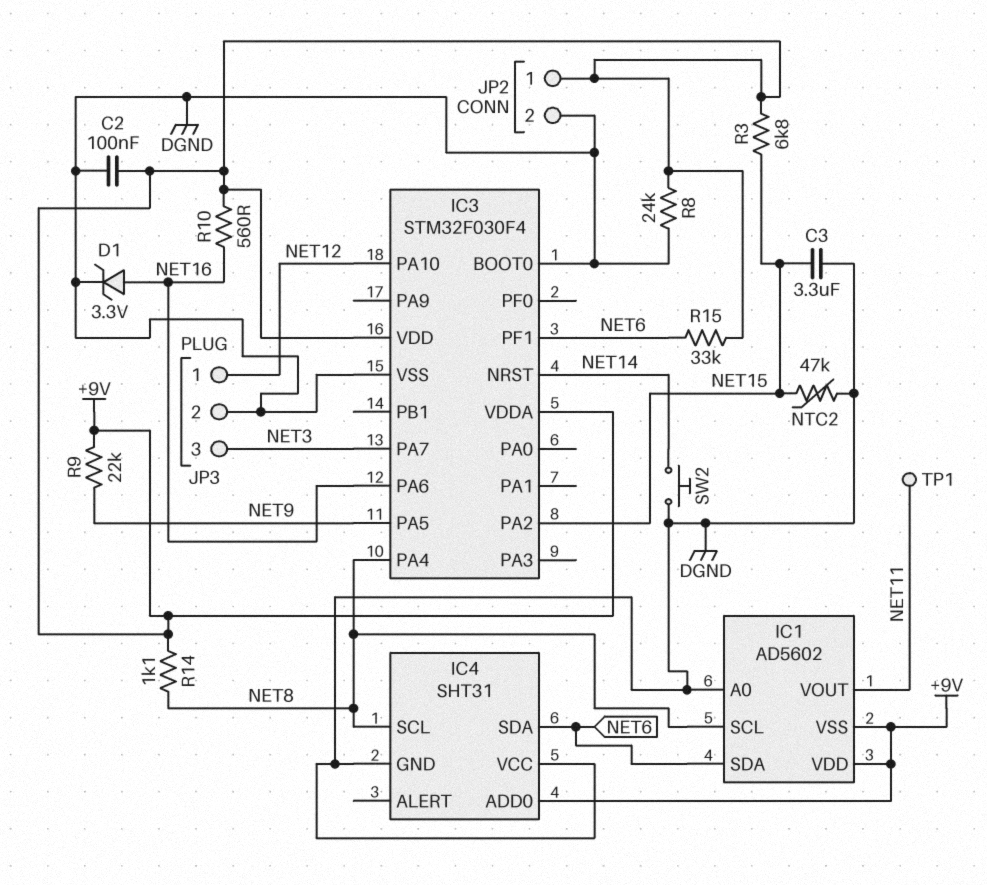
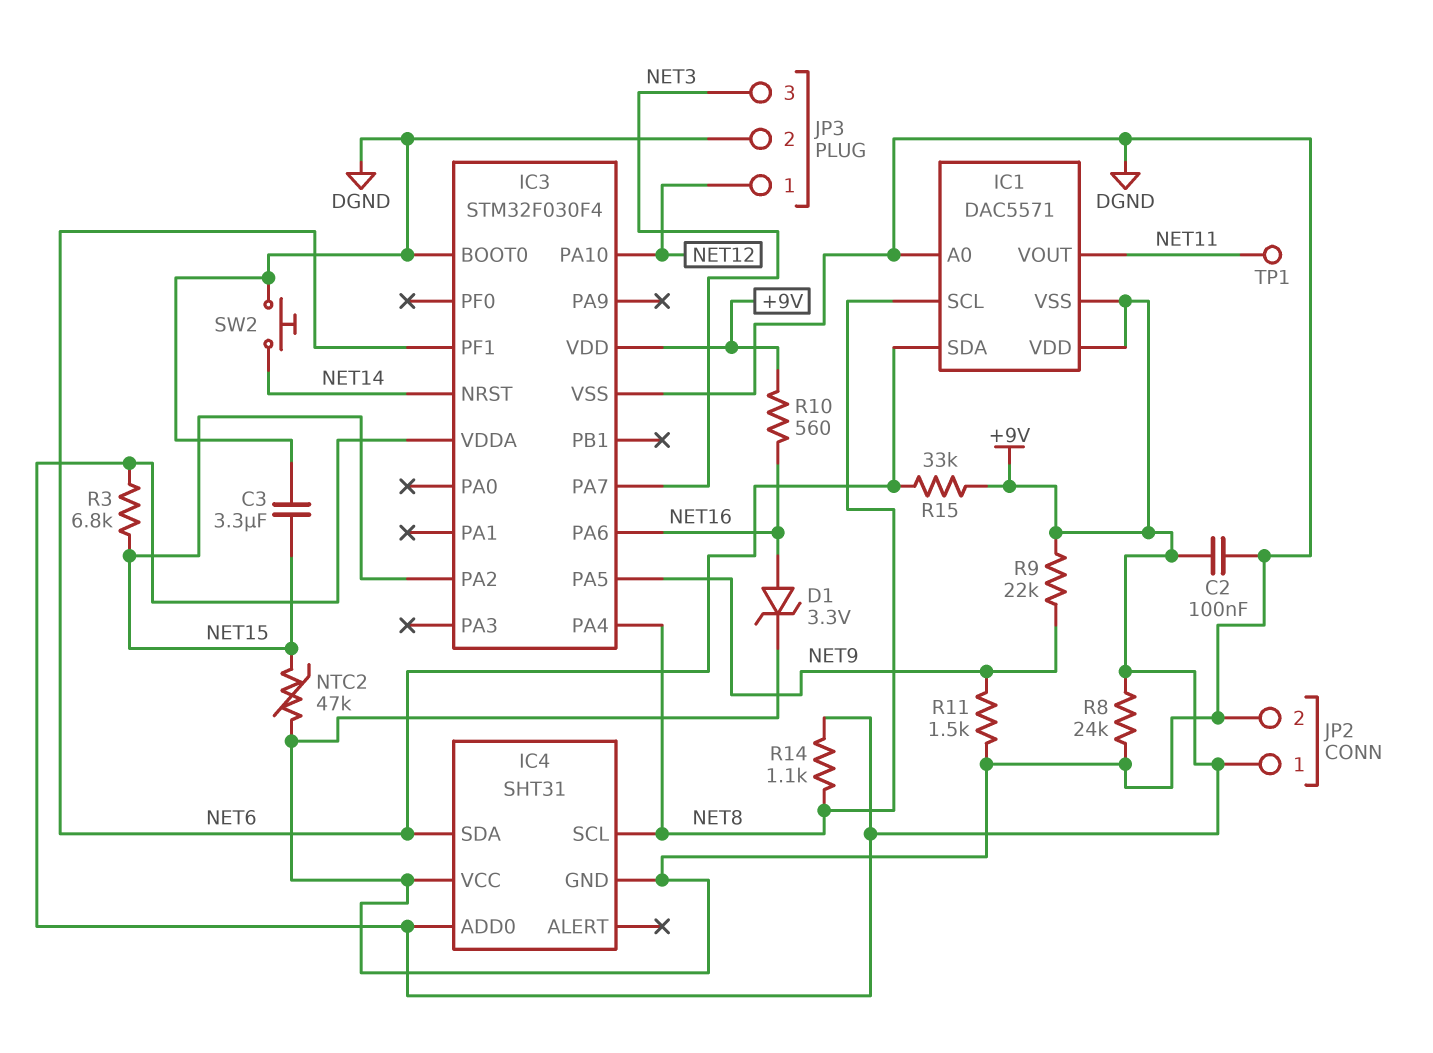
IC1: AD5602 -> DAC5571
R11: none -> 1.5k (DGND, NET9)

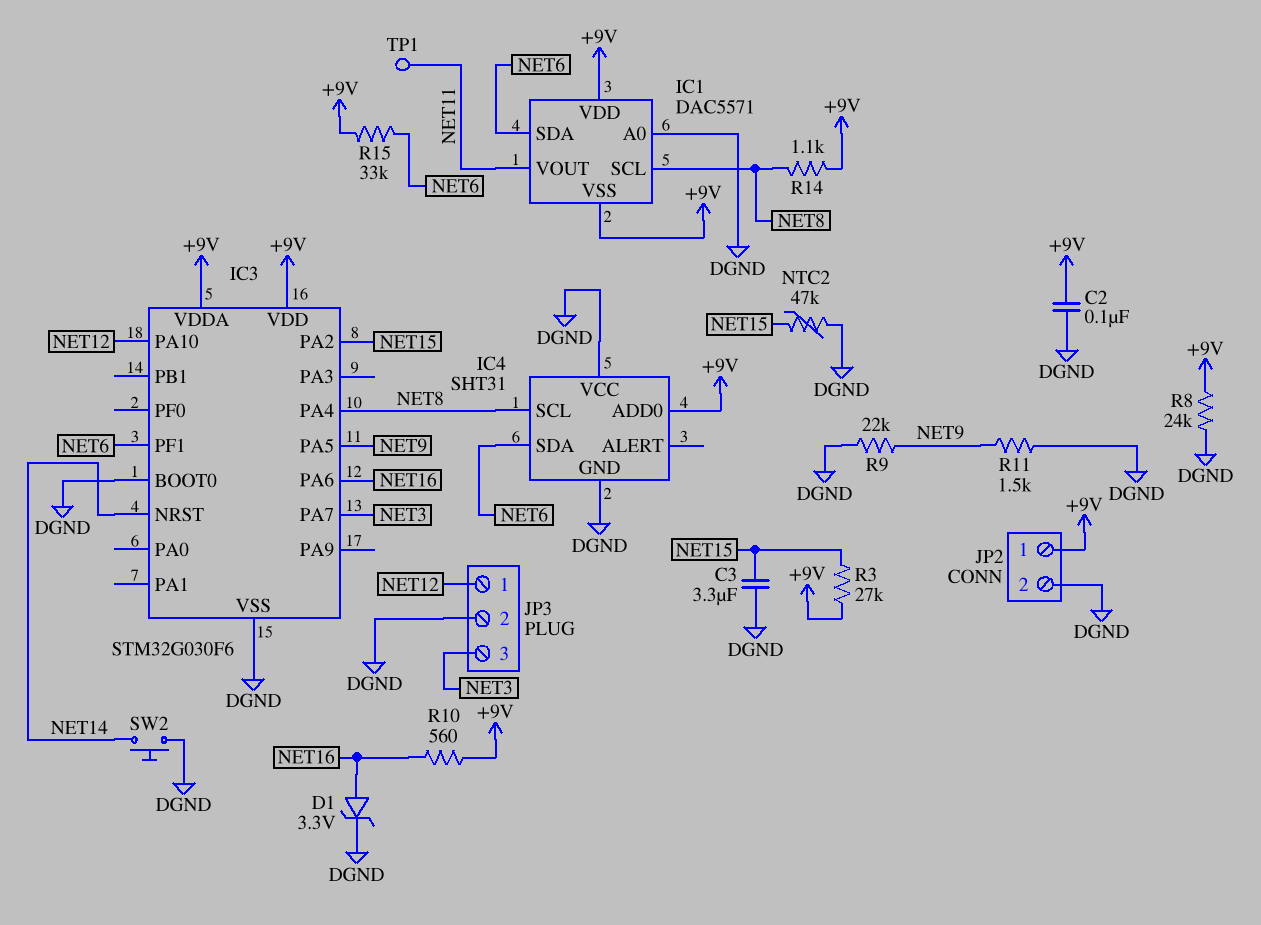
IC3: STM32F030F4 -> STM32G030F6
R3: 6.8k (+9V, NET15) -> 27k (+9V, NET15)
R9: 22k (+9V, NET9) -> 22k (DGND, NET9)

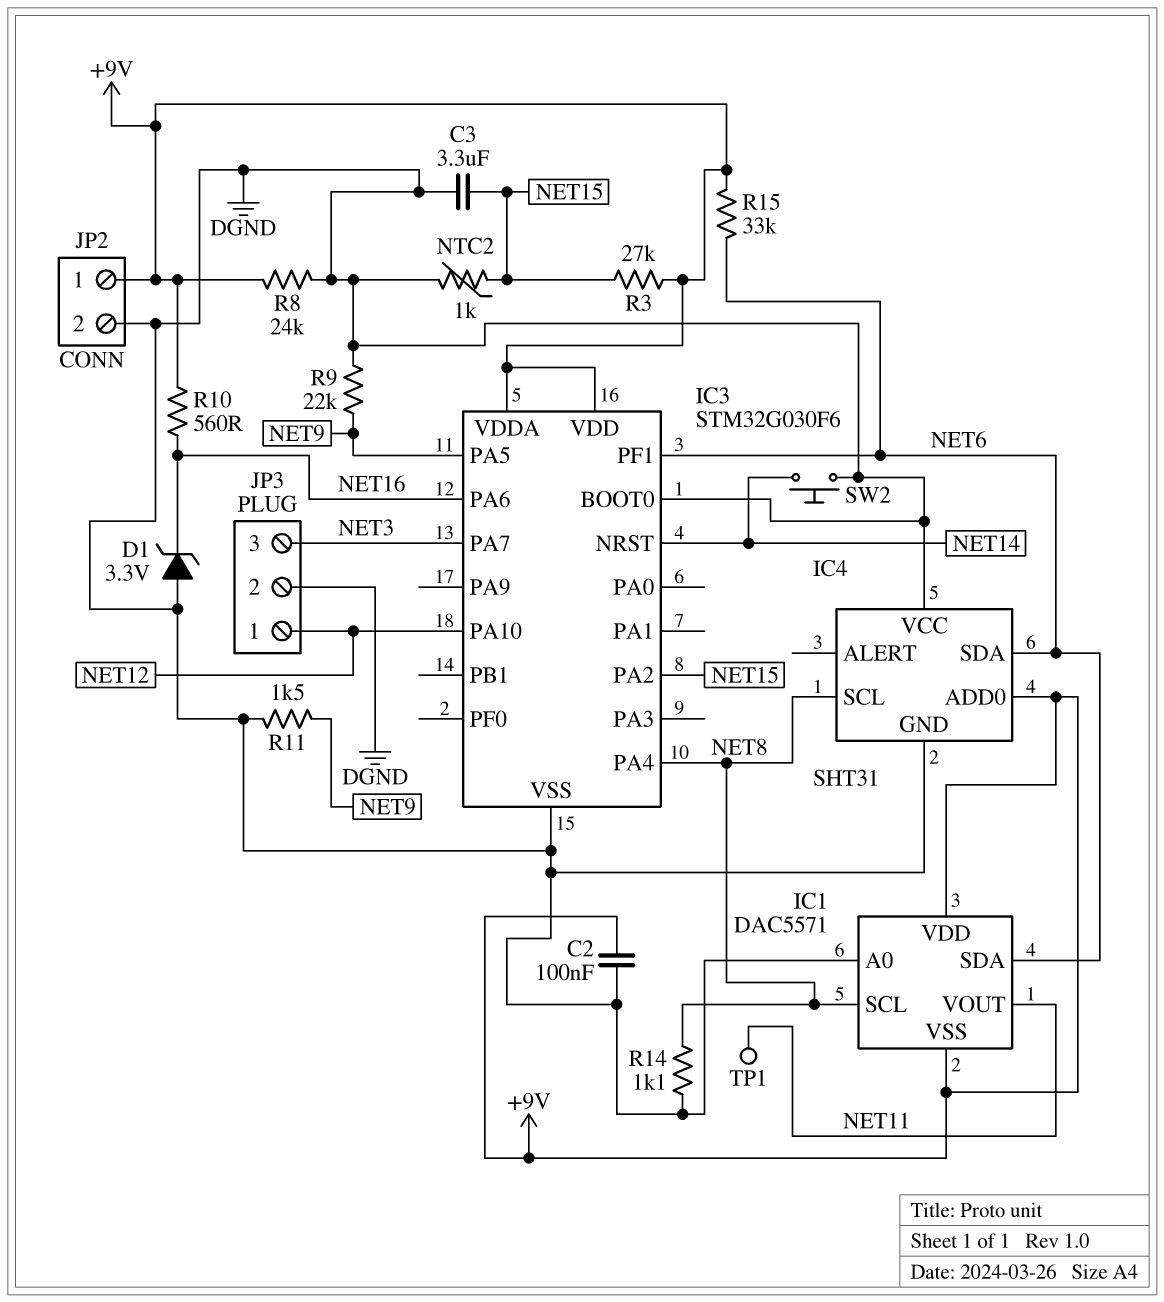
D1: zener 3.3V (A NET16, K DGND) -> zener 3.3V (A DGND, K NET16)
NTC2: 47k (DGND, NET15) -> 1k (DGND, NET15)
R14: 1.1k (+9V, NET8) -> 1.1k (DGND, NET8)

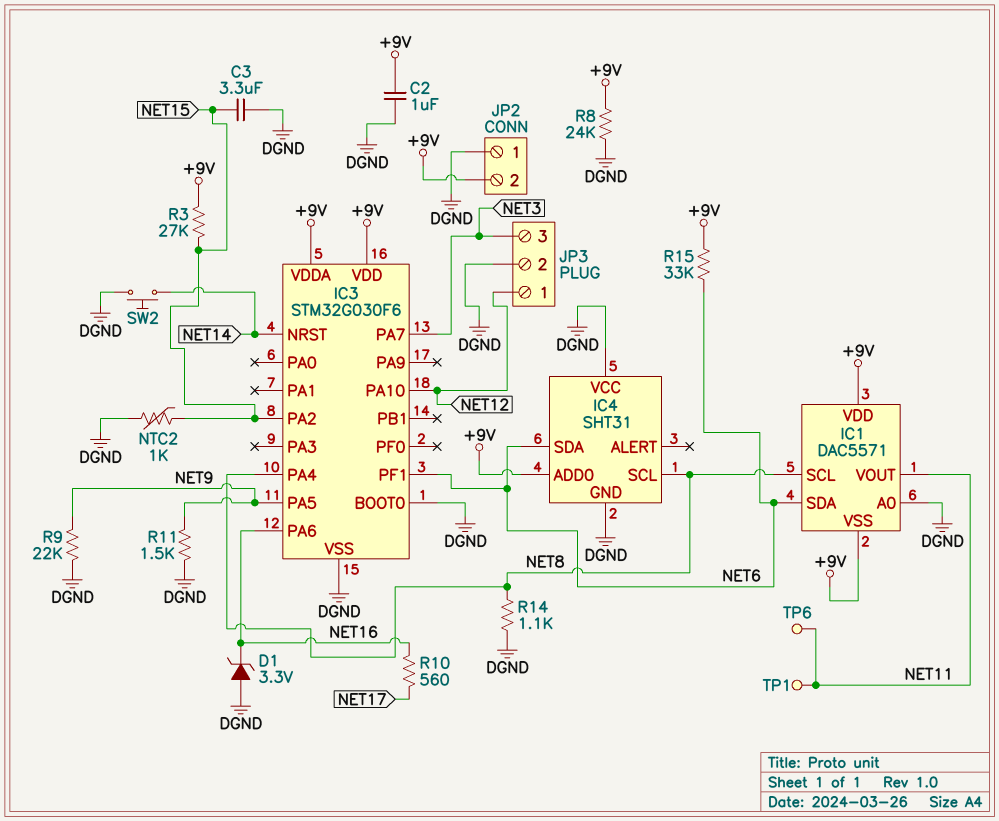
C2: 100nF (+9V, DGND) -> 1uF (+9V, DGND)
JP2 pin 1: +9V -> DGND
JP2 pin 2: DGND -> +9V
R10: 560 (+9V, NET16) -> 560 (NET16, NET17)
TP6: none -> test point (NET11)

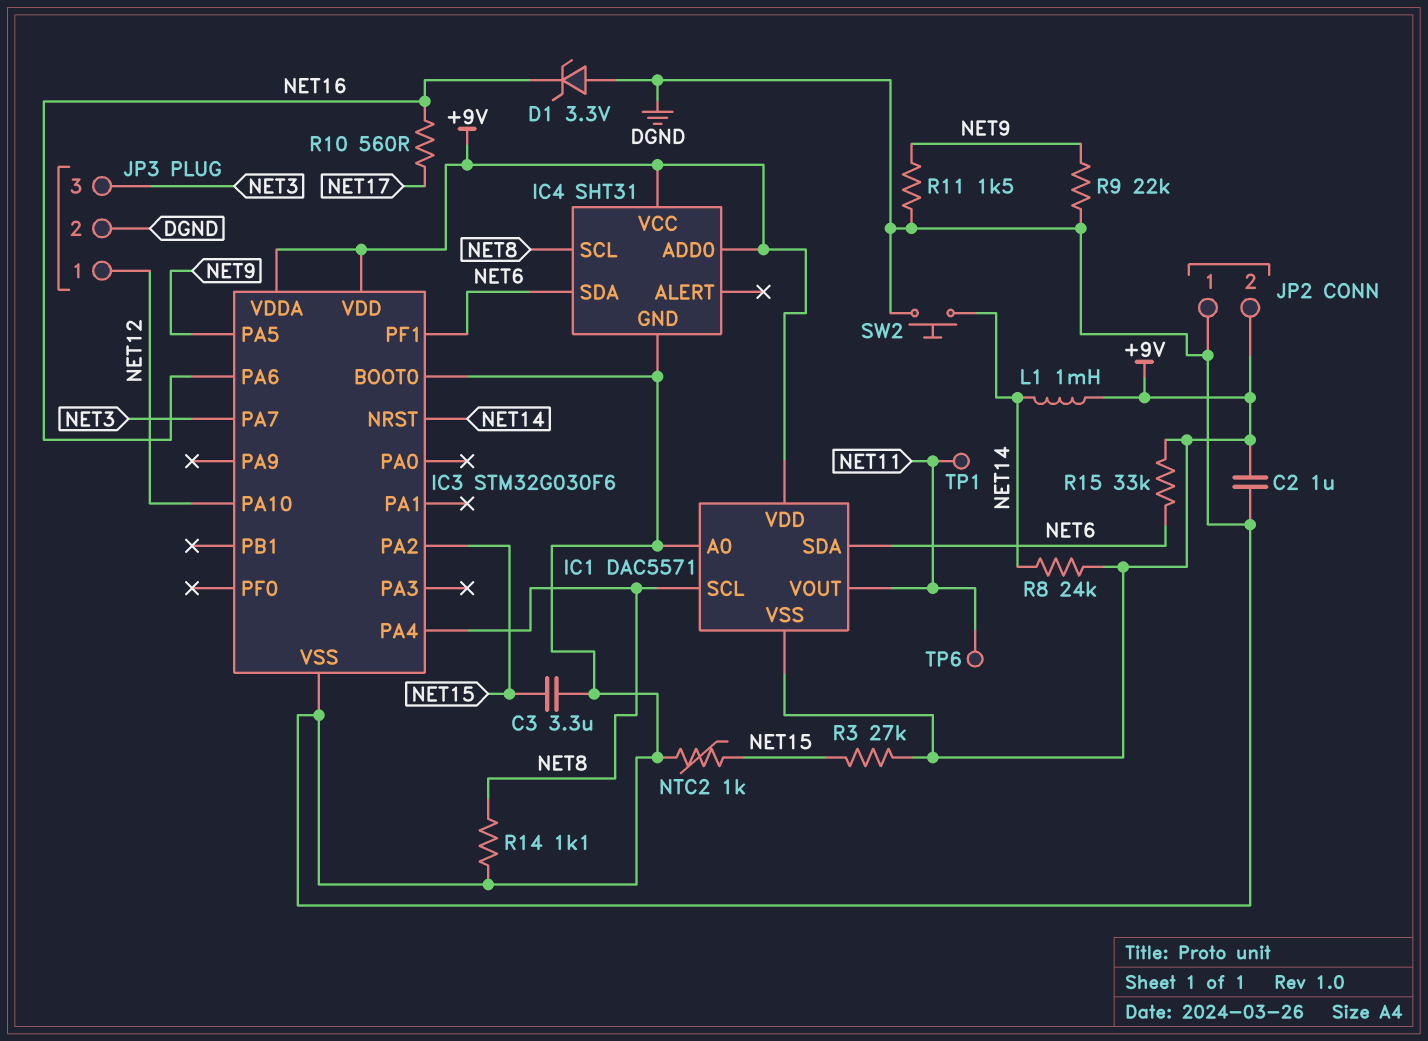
IC4 pin VCC: DGND -> +9V
L1: none -> 1mH (+9V, NET14)
R8: 24k (+9V, DGND) -> 24k (+9V, NET14)

